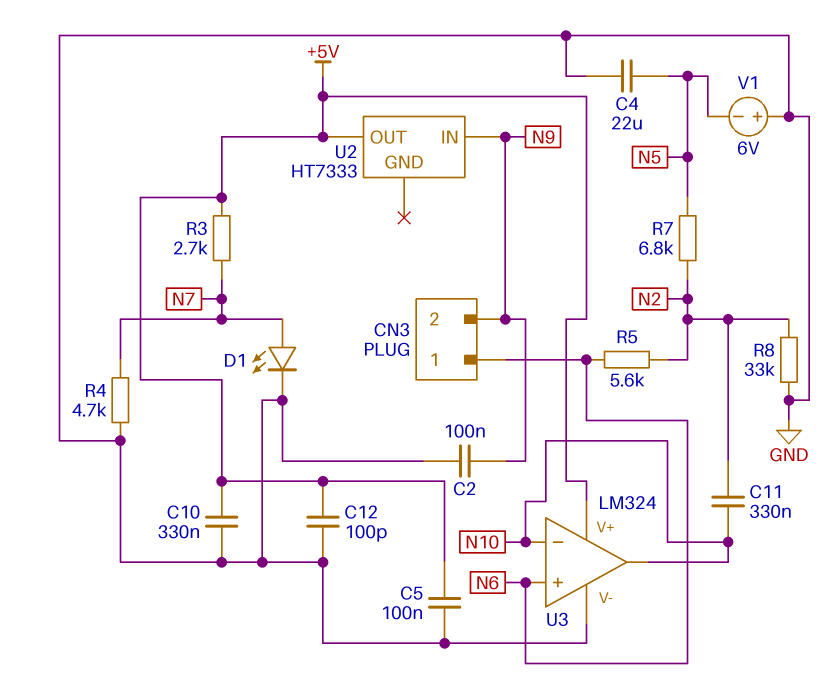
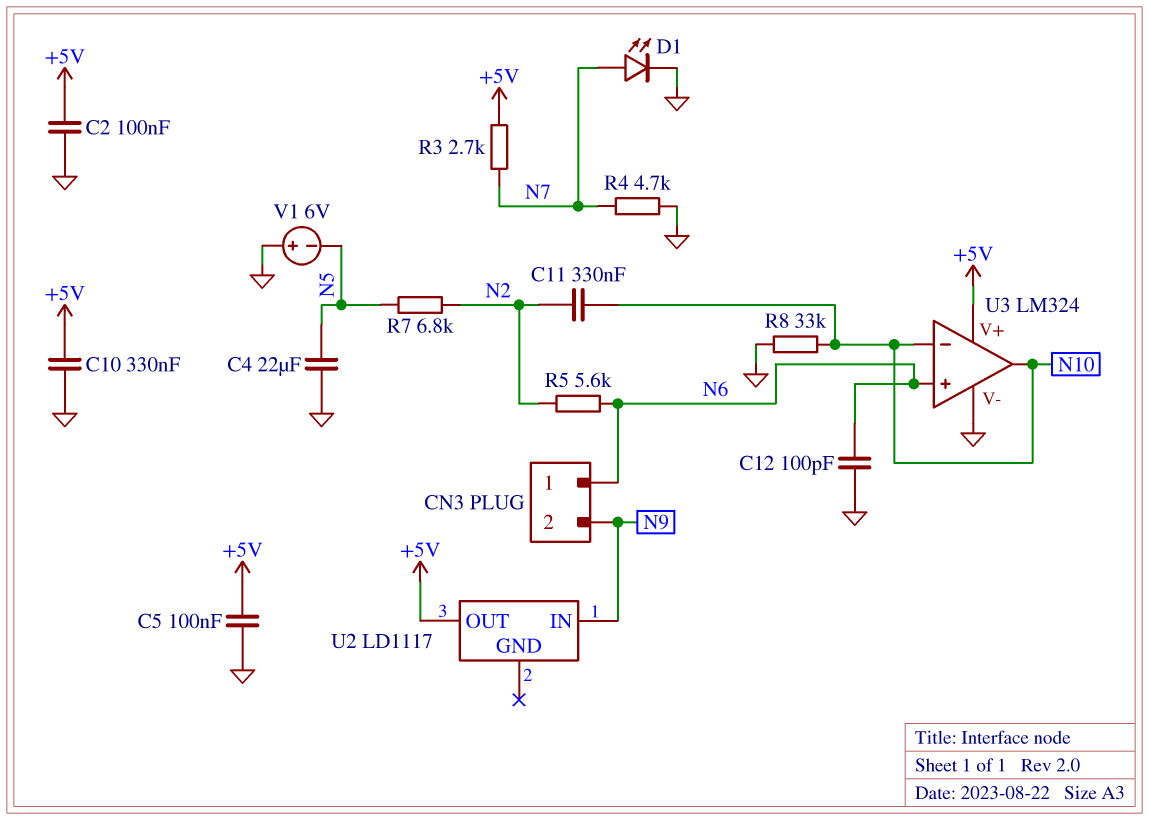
C2: 100nF (GND, N9) -> 100nF (+5V, GND)
C12: 100pF (+5V, GND) -> 100pF (GND, N6)
R8: 33k (GND, N2) -> 33k (GND, N10)
U2: HT7333 -> LD1117

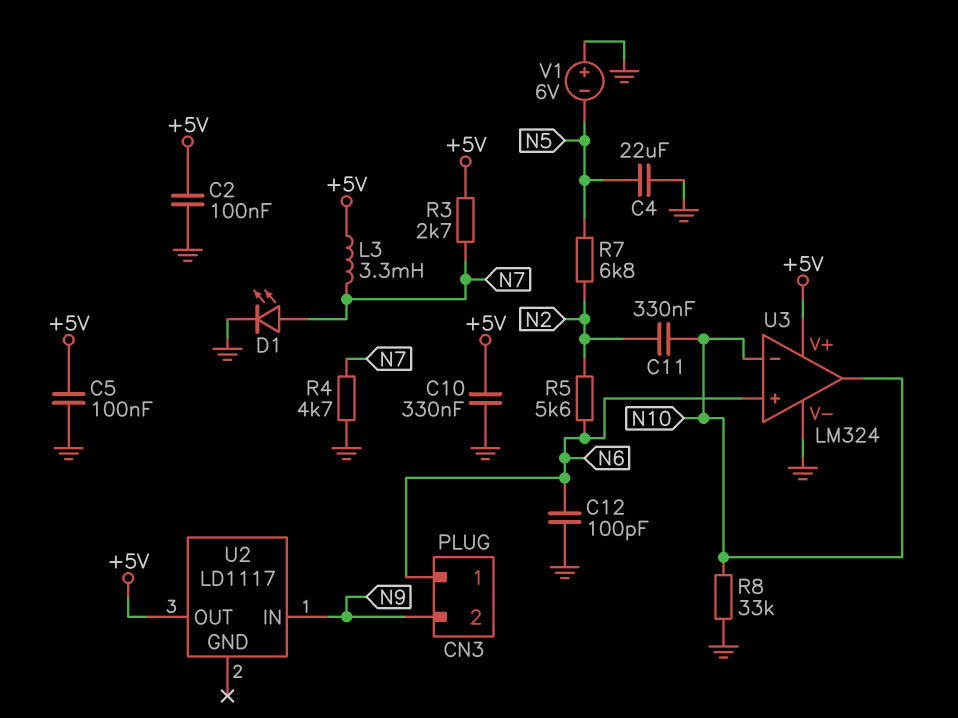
L3: none -> 3.3mH (+5V, N7)

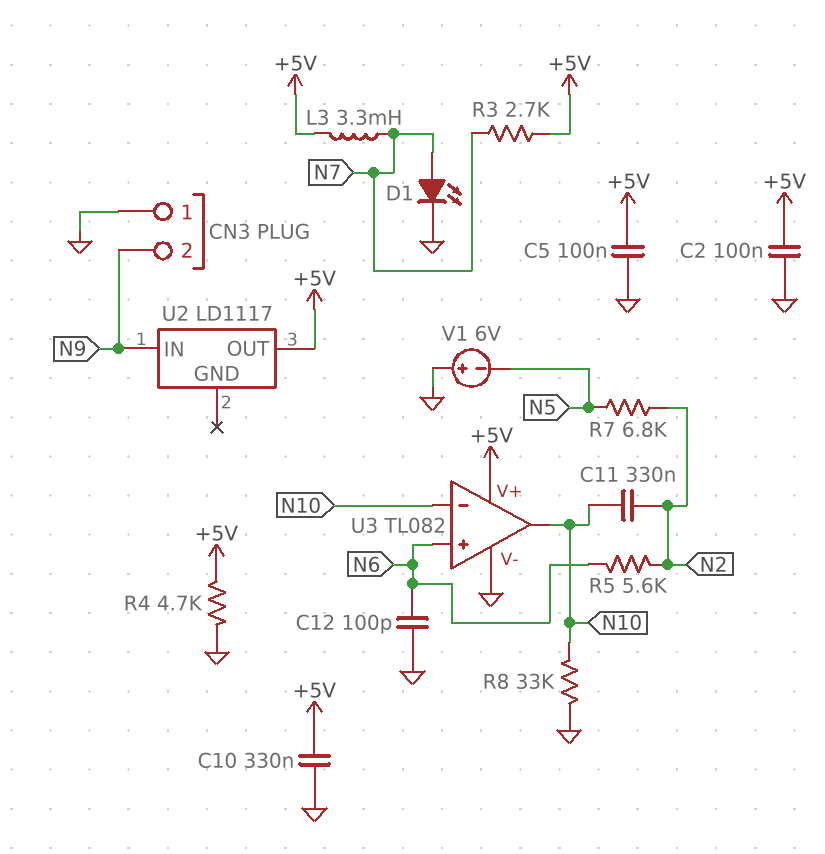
C4: 22uF (GND, N5) -> none
CN3 pin 1: N6 -> GND
R4: 4.7k (GND, N7) -> 4.7k (+5V, GND)
U3: LM324 -> TL082

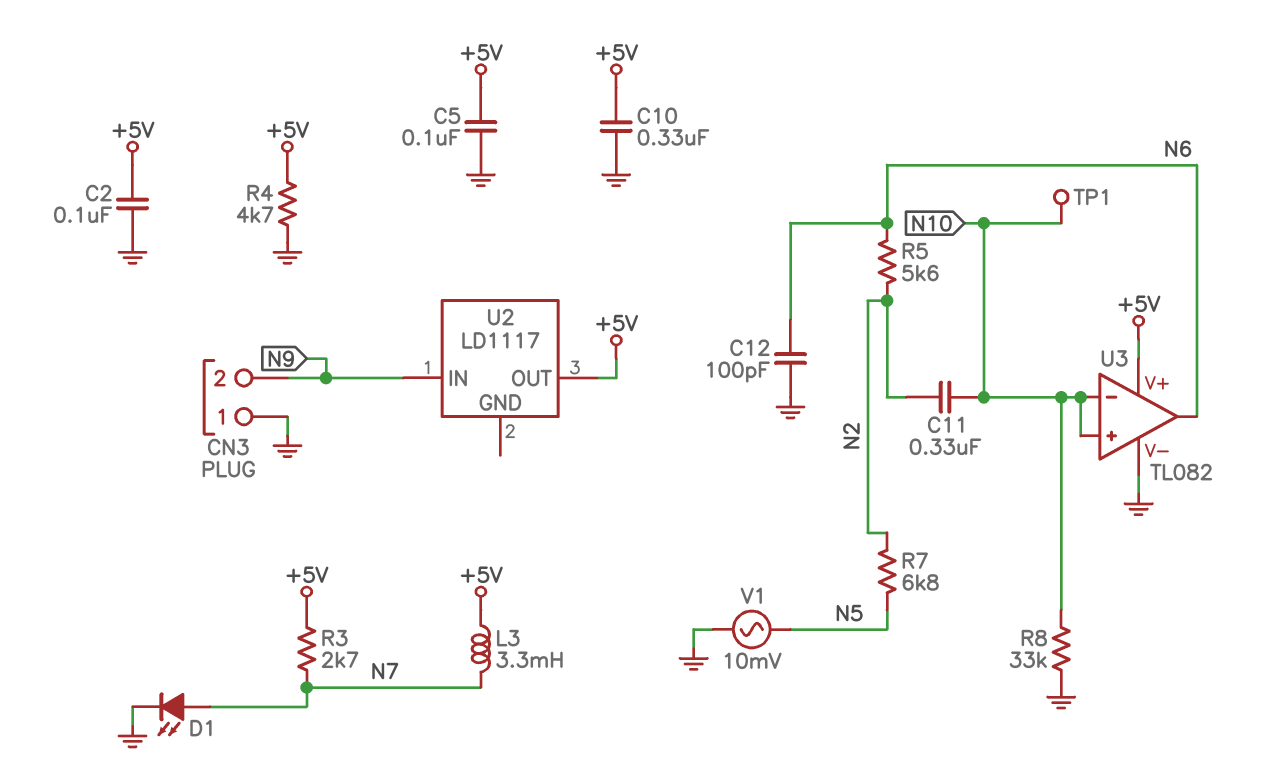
TP1: none -> test point (N10)
U3 pin in+: N6 -> N10
U3 pin out: N10 -> N6
V1: 6V (plus GND, minus N5) -> AC 10mV (GND, N5)

